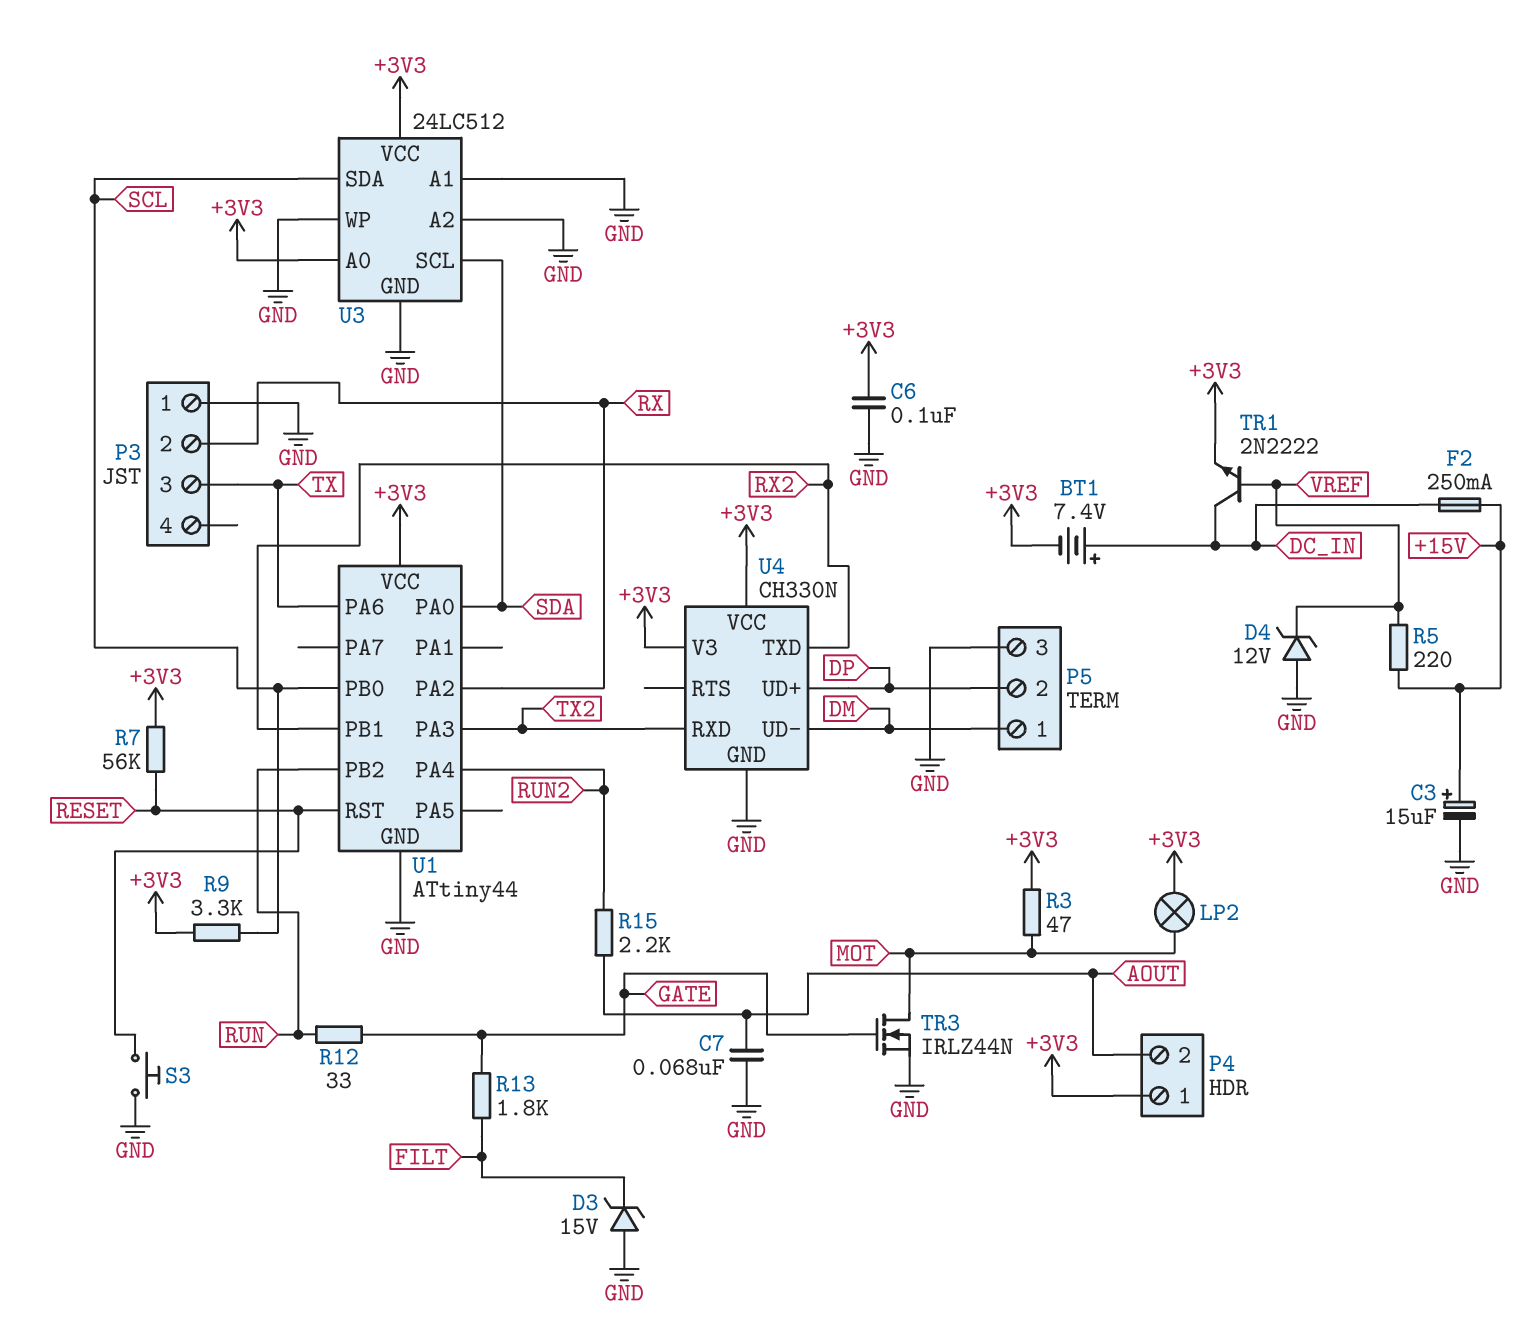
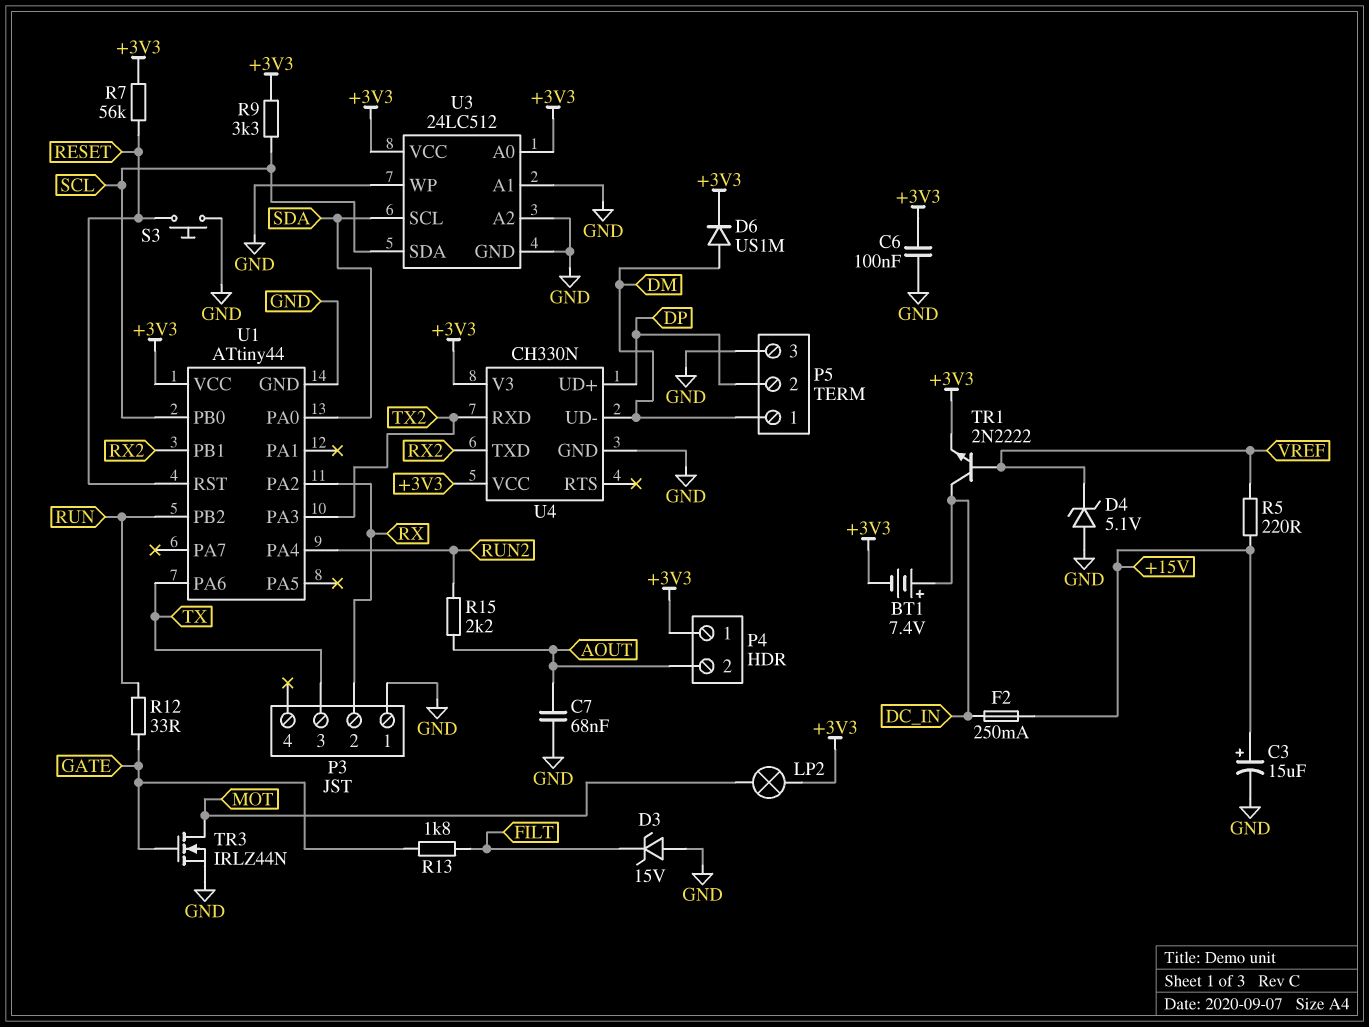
D4: zener 12V (A GND, K VREF) -> zener 5.1V (A GND, K VREF)
D6: none -> diode US1M (A DM, K +3V3)
R3: 47 (+3V3, MOT) -> none

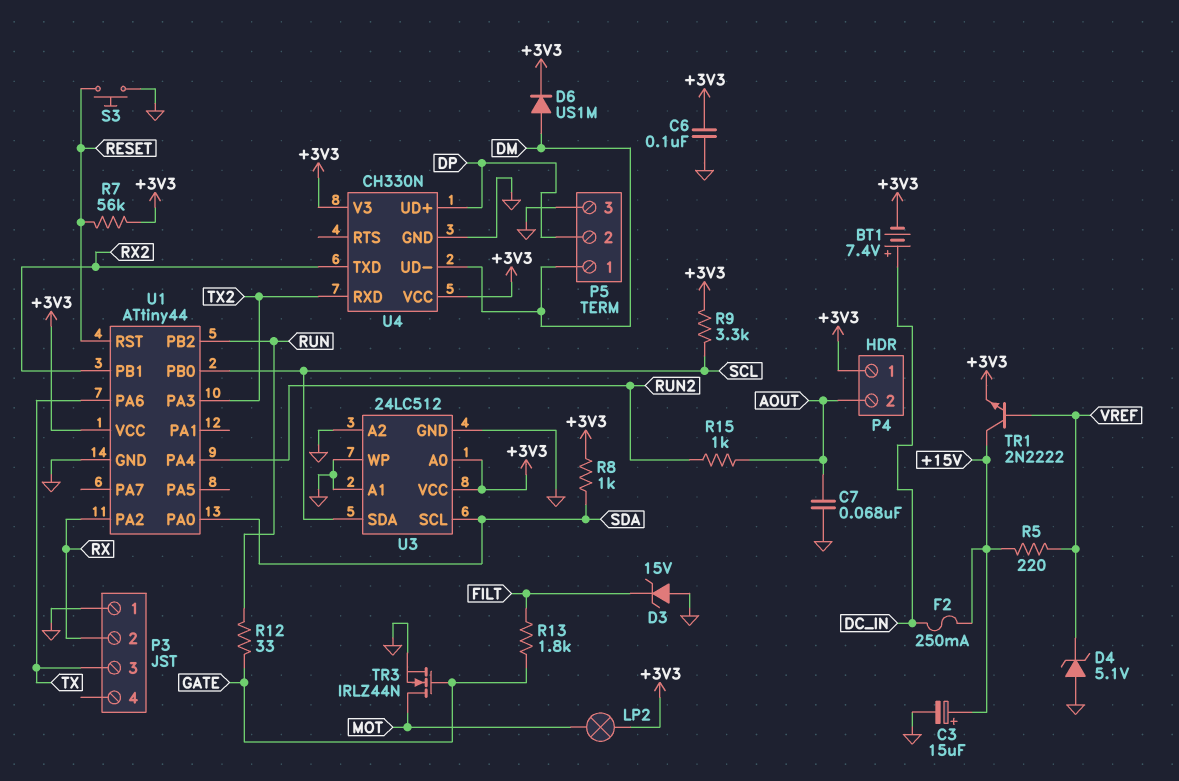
R8: none -> 1k (+3V3, SDA)
R15: 2.2k (AOUT, RUN2) -> 1k (AOUT, RUN2)
TR1: NPN 2N2222 (B VREF, C DC_IN, E +3V3) -> NPN 2N2222 (B VREF, C +15V, E +3V3)

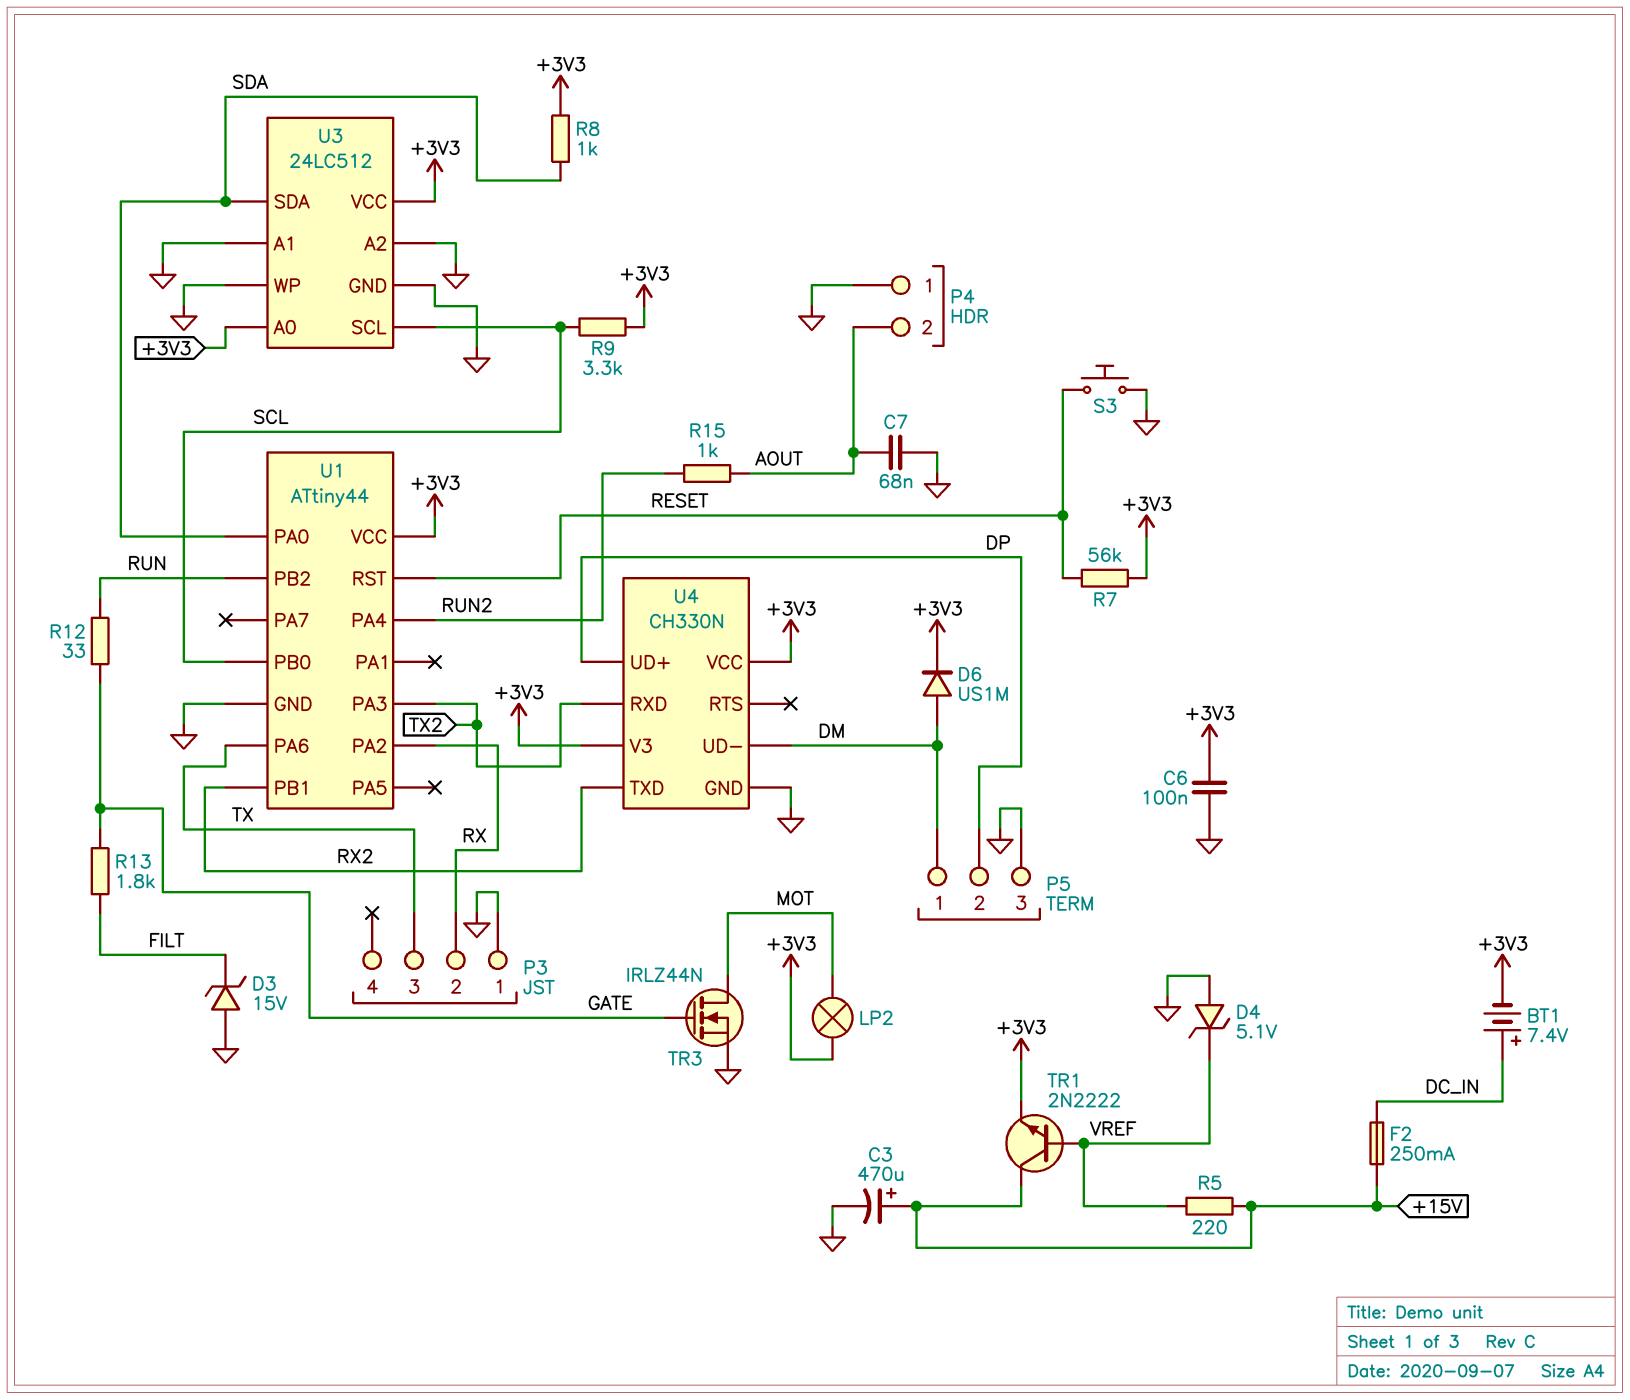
C3: 15uF (plus +15V, minus GND) -> 470uF (plus +15V, minus GND)
P4 pin 1: +3V3 -> GND
U3 pin SCL: SDA -> SCL
U3 pin SDA: SCL -> SDA

